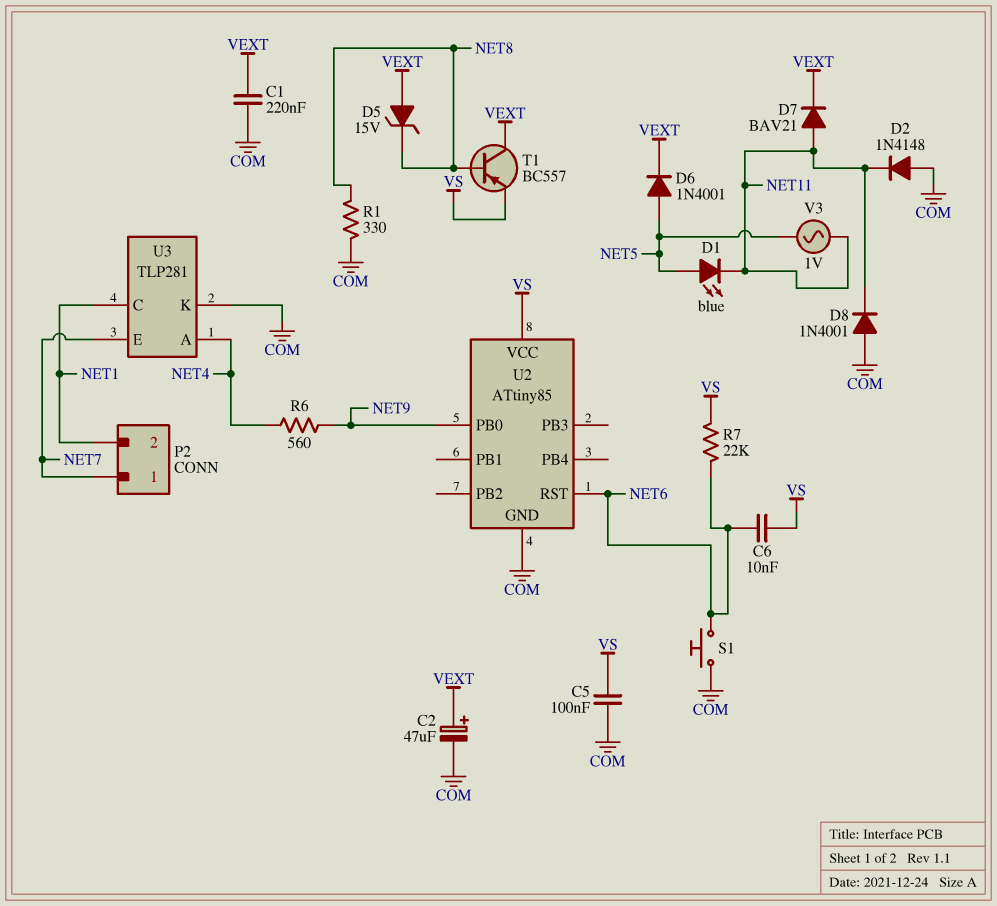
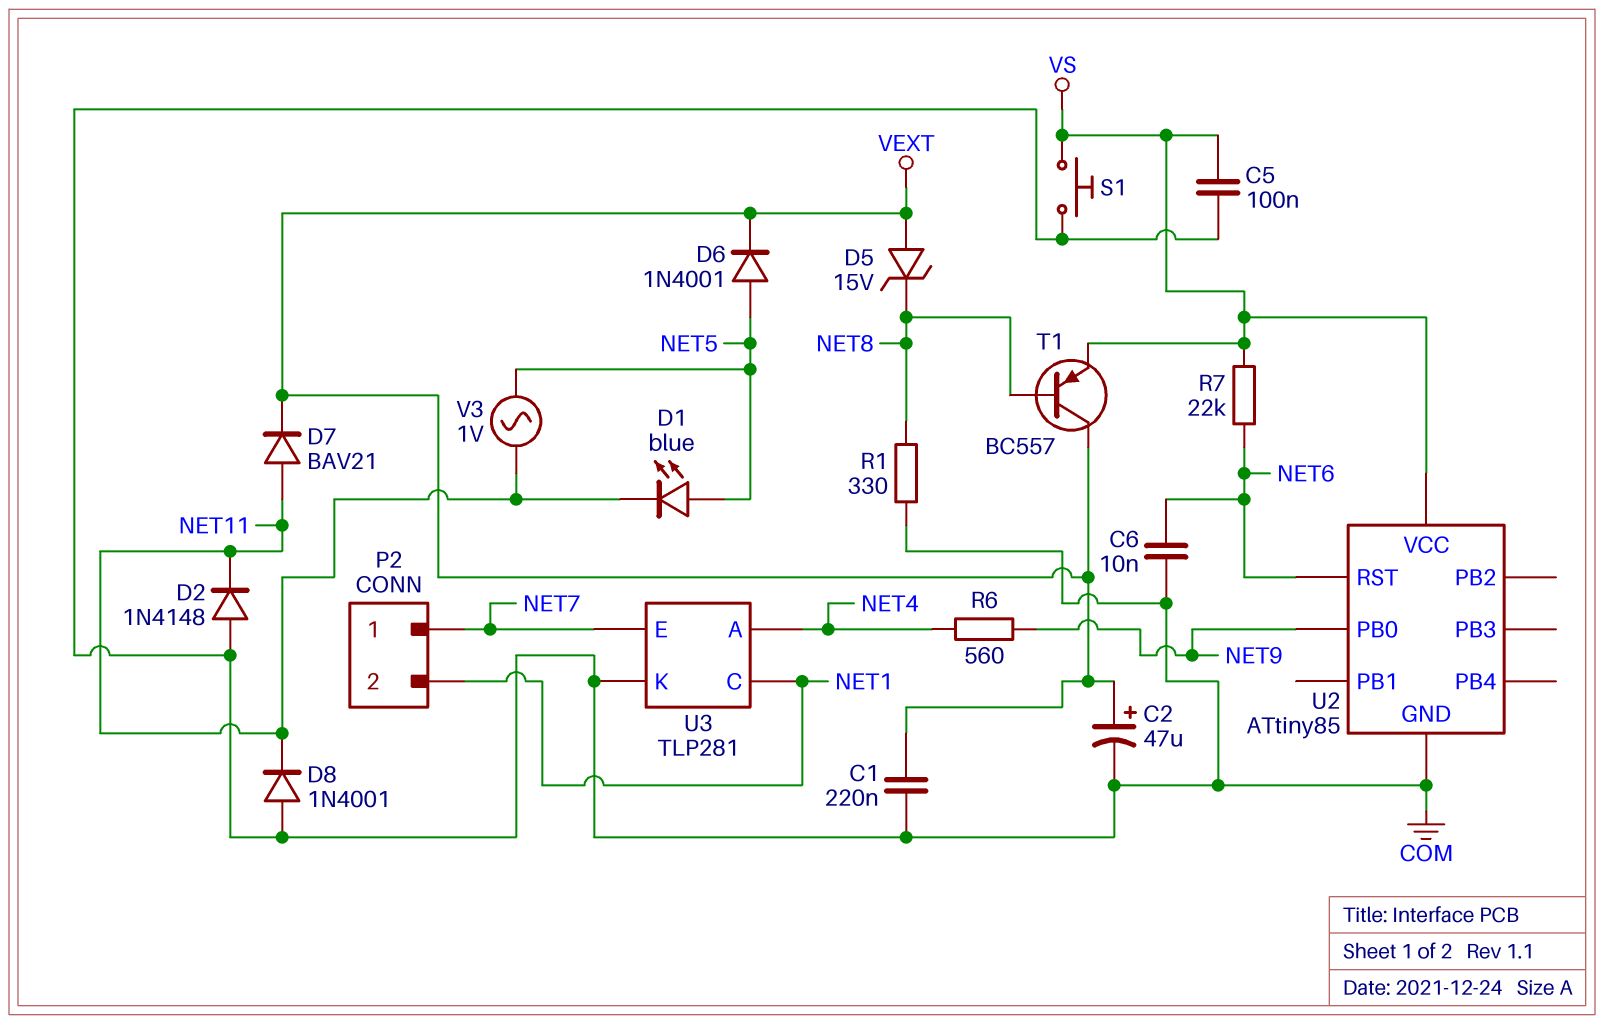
C6: 10nF (NET6, VS) -> 10nF (COM, NET6)
S1: button (COM, NET6) -> button (COM, VS)

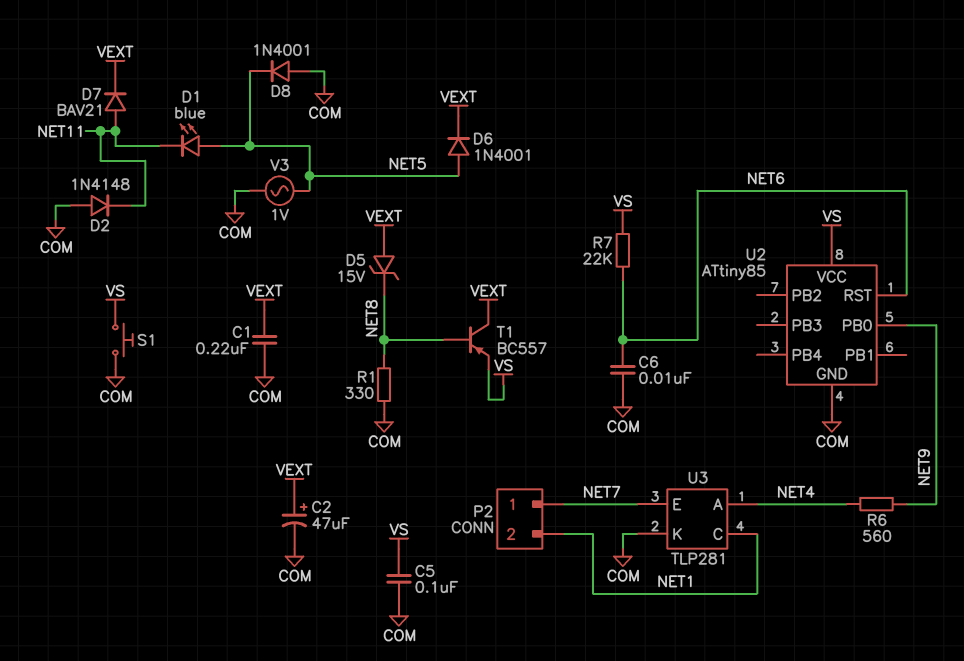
D8: diode 1N4001 (A COM, K NET11) -> diode 1N4001 (A COM, K NET5)
V3: AC 1V (NET5, NET11) -> AC 1V (COM, NET5)

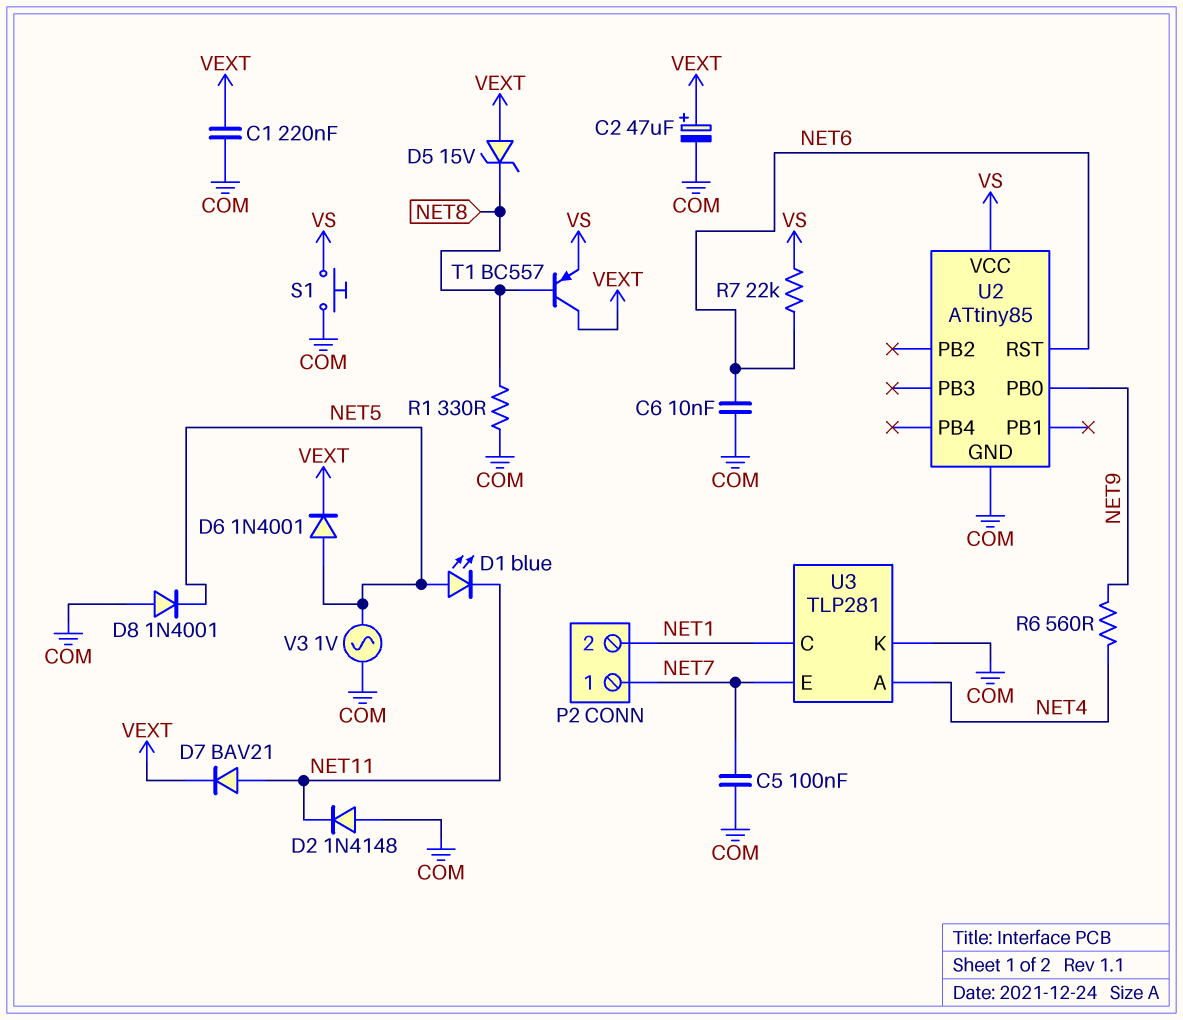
C5: 100nF (COM, VS) -> 100nF (COM, NET7)

